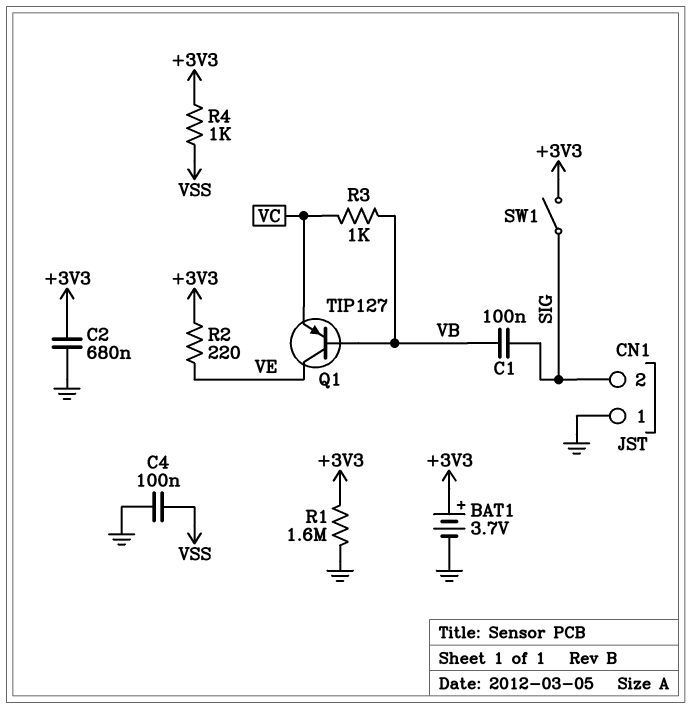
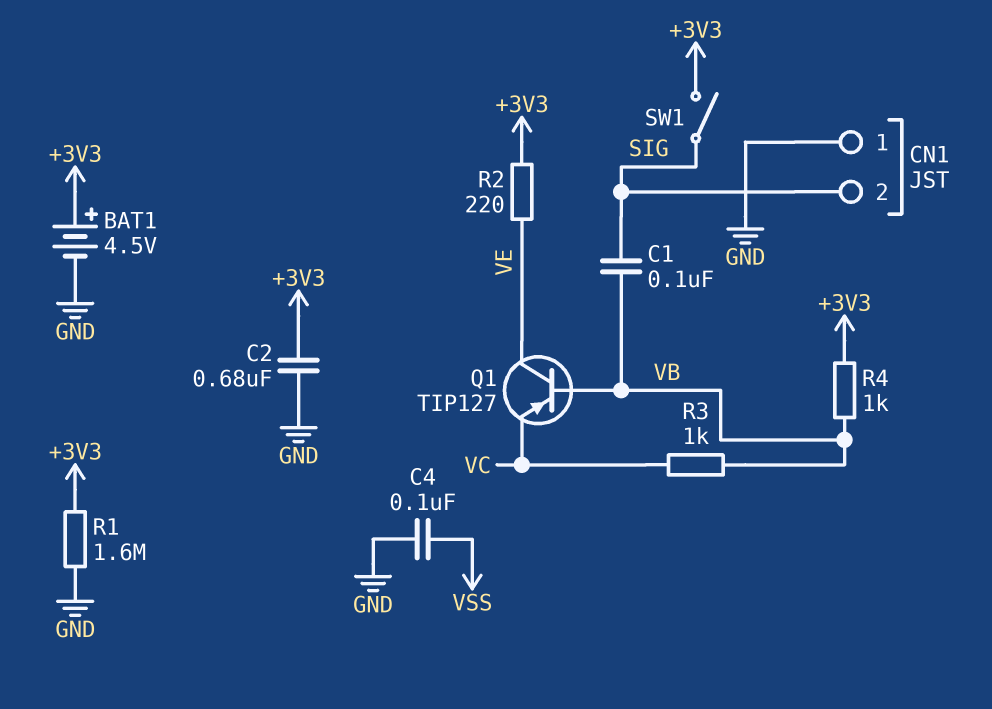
BAT1: 3.7V (plus +3V3, minus GND) -> 4.5V (plus +3V3, minus GND)
R4: 1k (+3V3, VSS) -> 1k (+3V3, VB)

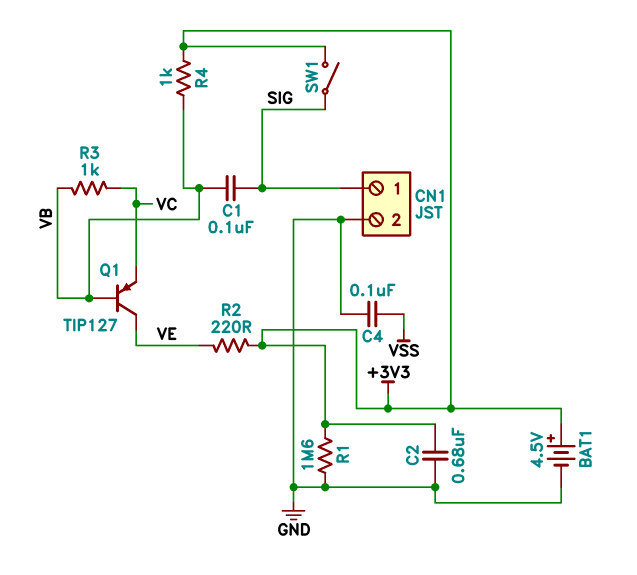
CN1 pin 1: GND -> SIG
CN1 pin 2: SIG -> GND

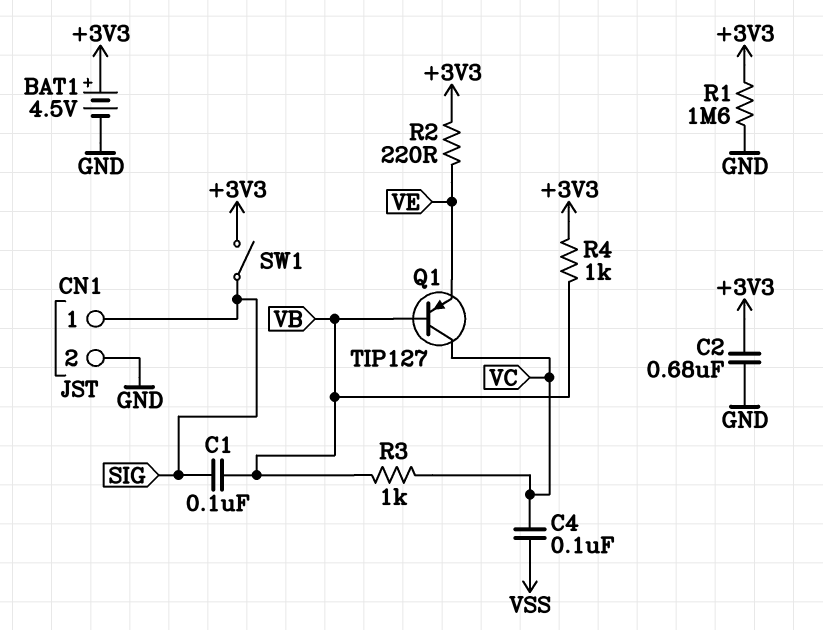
C4: 100nF (GND, VSS) -> 100nF (VC, VSS)
Q1: PNP TIP127 (B VB, C VE, E VC) -> PNP TIP127 (B VB, C VC, E VE)

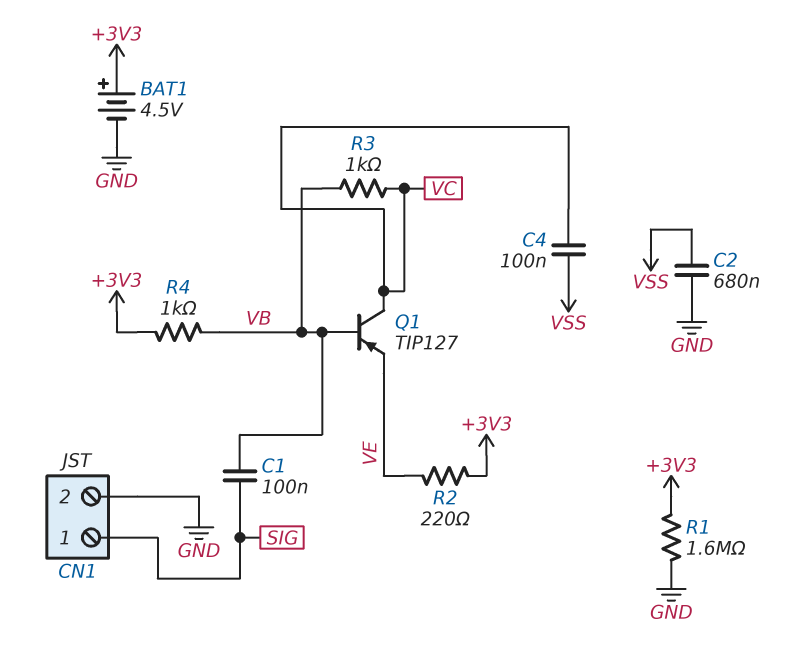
C2: 680nF (+3V3, GND) -> 680nF (GND, VSS)
SW1: switch (+3V3, SIG) -> none

